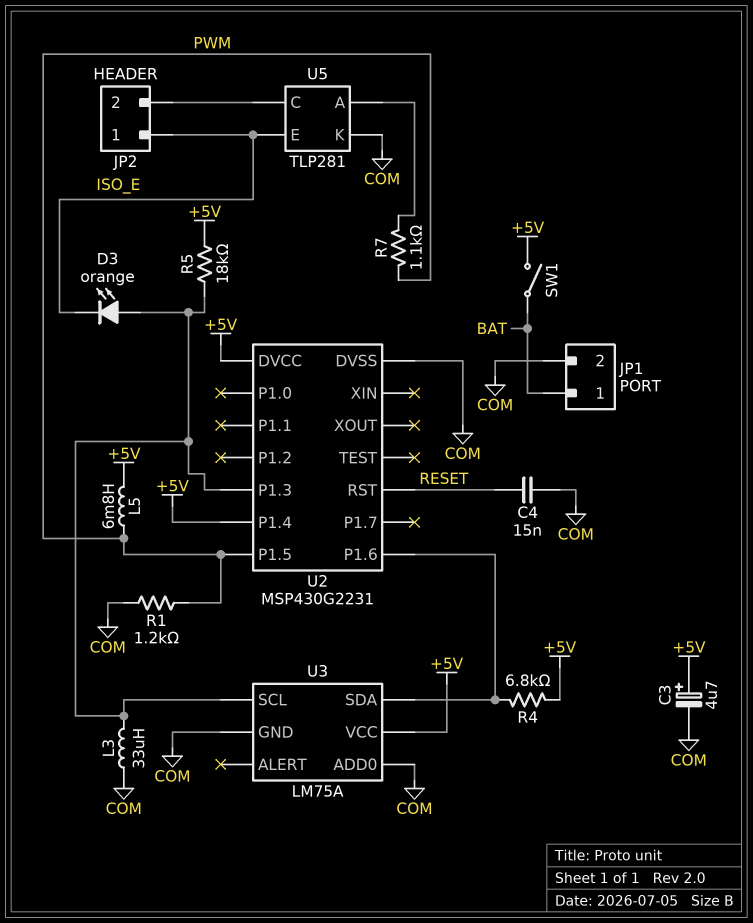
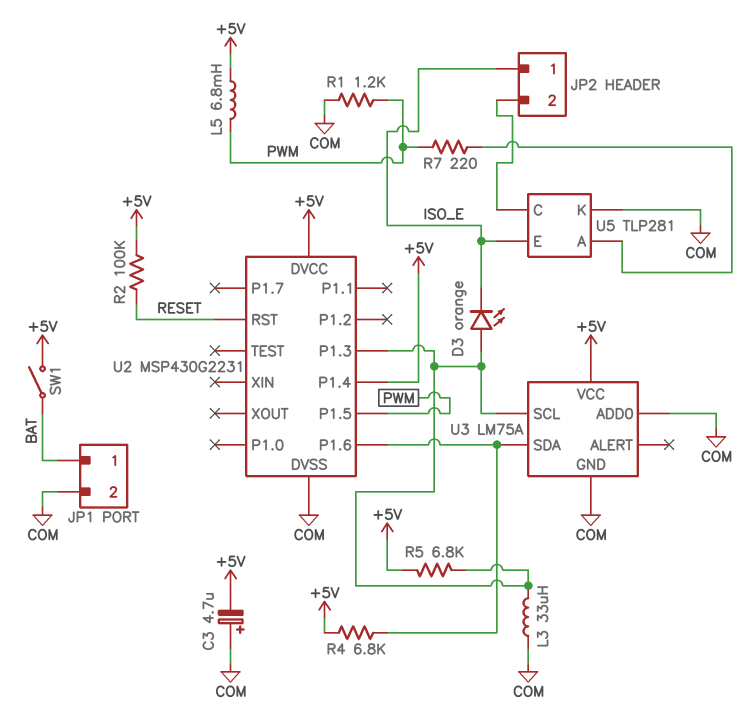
C3: 4.7uF (plus +5V, minus COM) -> 4.7uF (plus COM, minus +5V)
C4: 15nF (COM, RESET) -> none
R2: none -> 100k (+5V, RESET)
R5: 18k (+5V, U2/P1.3) -> 6.8k (+5V, U2/P1.3)
R7: 1.1k (PWM, U5/A) -> 220 (PWM, U5/A)

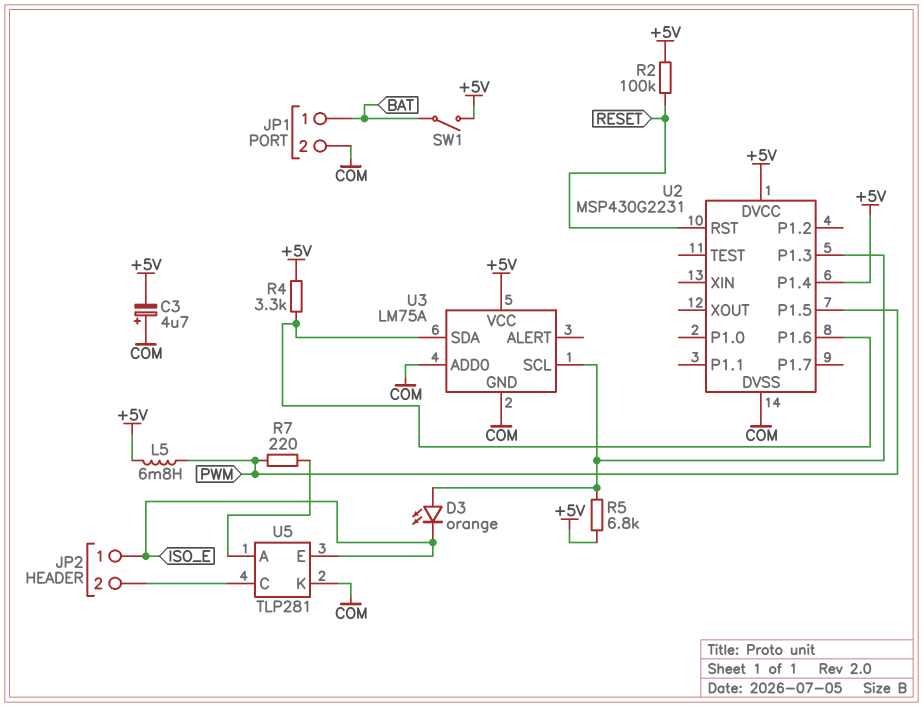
L3: 33uH (COM, U2/P1.3) -> none
R1: 1.2k (COM, PWM) -> none
R4: 6.8k (+5V, U2/P1.6) -> 3.3k (+5V, U2/P1.6)

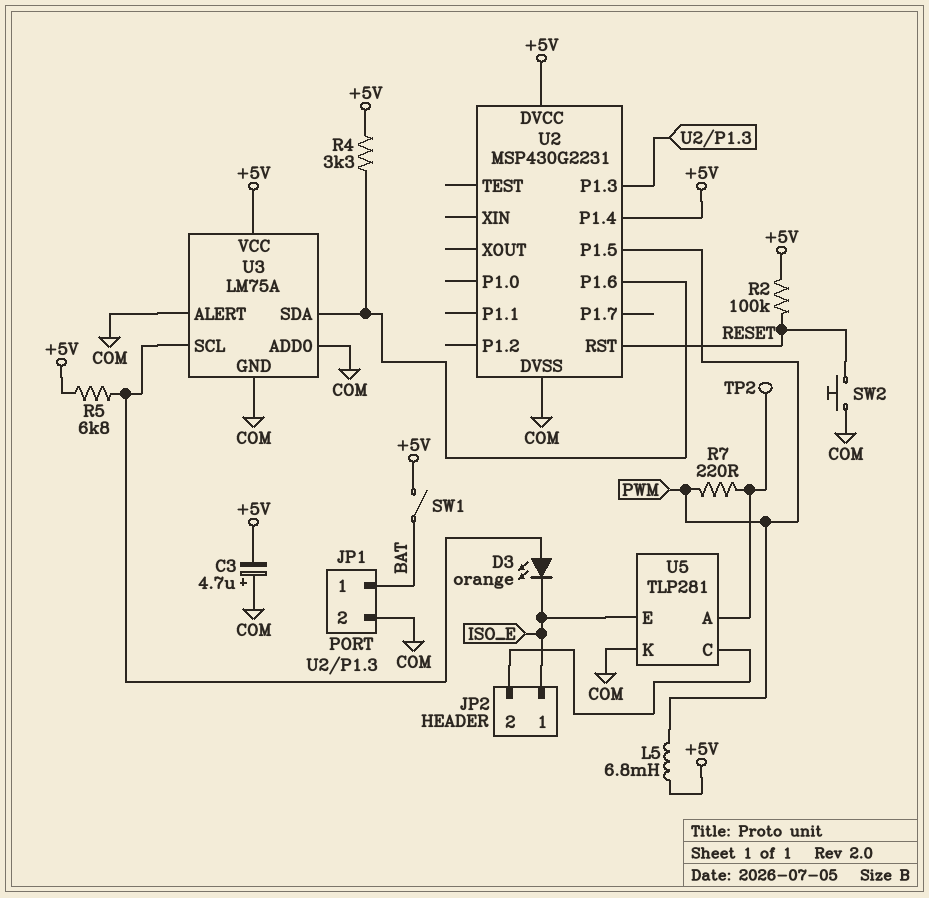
SW2: none -> button (COM, RESET)
TP2: none -> test point (U5/A)
U3 pin ALERT: none -> COM

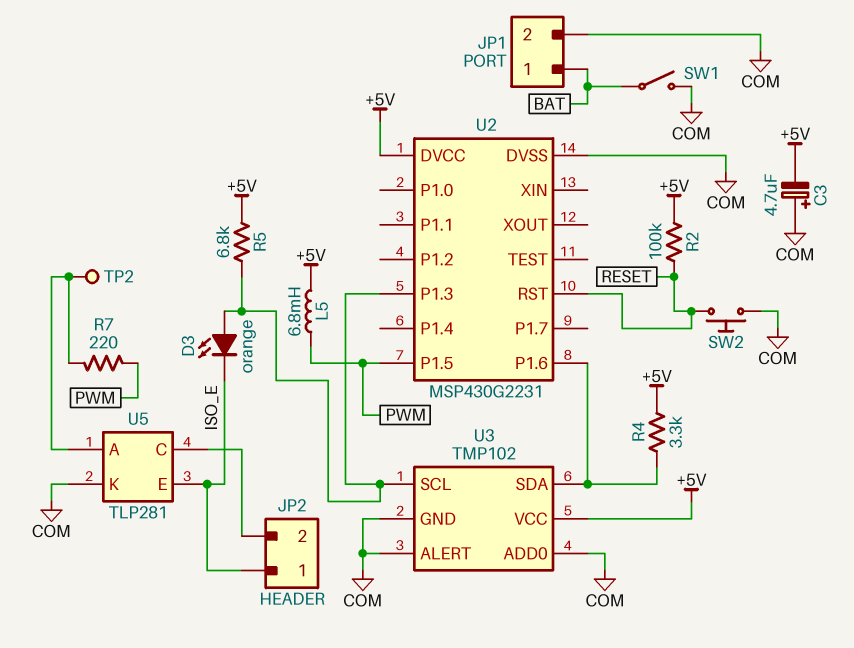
SW1: switch (+5V, BAT) -> switch (BAT, COM)
U2 pin P1.4: +5V -> none
U3: LM75A -> TMP102

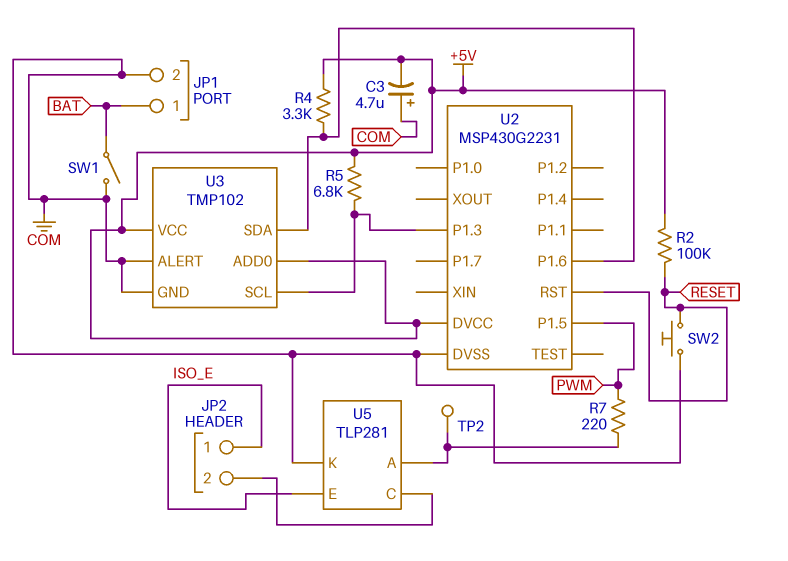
D3: LED orange (A U2/P1.3, K ISO_E) -> none
L5: 6.8mH (+5V, PWM) -> none
U3 pin ADD0: COM -> +5V

